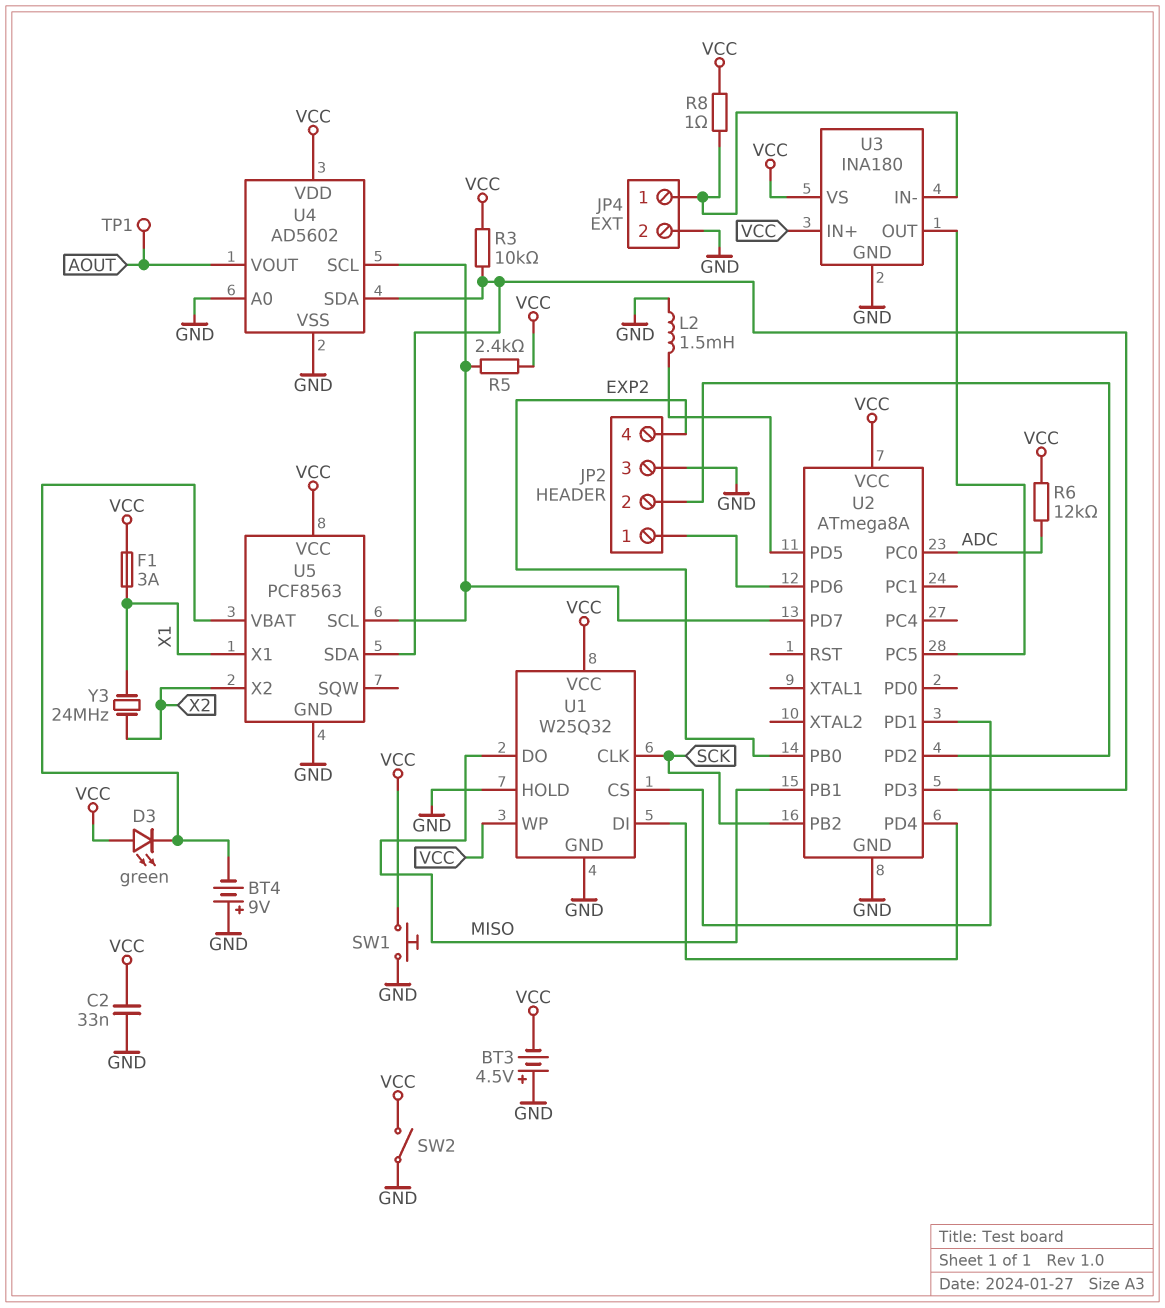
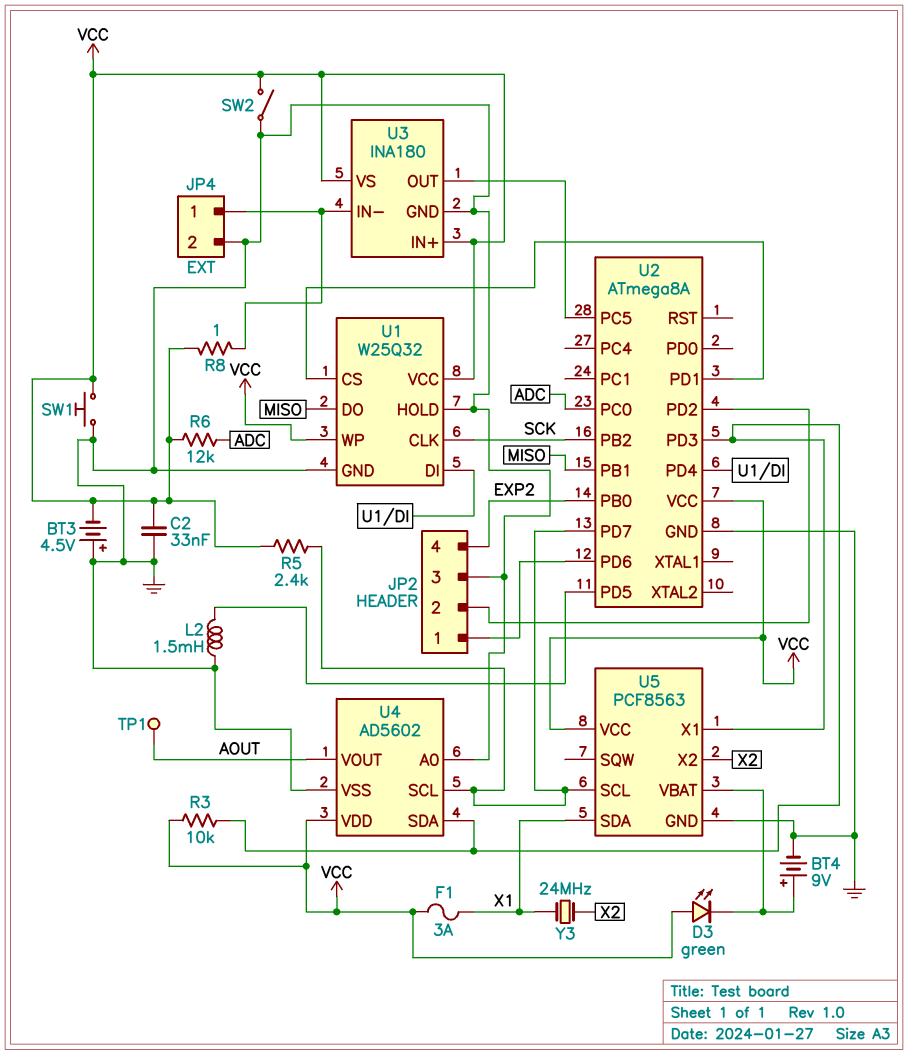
BT4: 9V (plus GND, minus U5/VBAT) -> 9V (plus U5/VBAT, minus GND)
U5 pin SDA: U2/PD3 -> X1
U5 pin X1: X1 -> U2/PD3

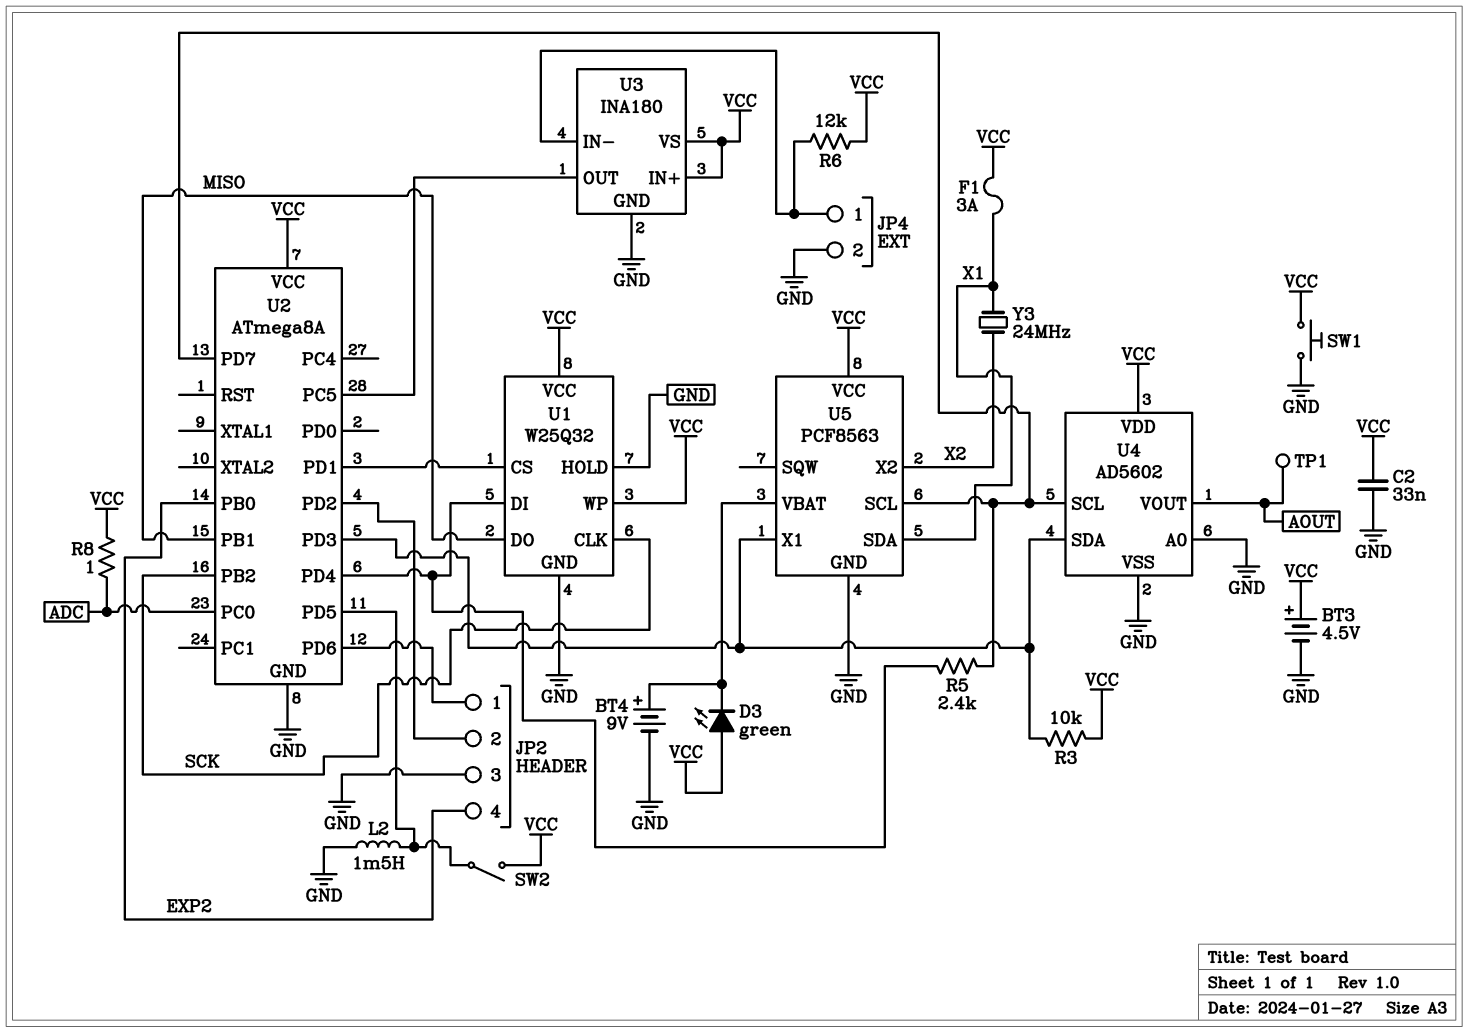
BT3: 4.5V (plus GND, minus VCC) -> 4.5V (plus VCC, minus GND)
R5: 2.4k (U2/PD7, VCC) -> 2.4k (U1/DI, U2/PD7)
R6: 12k (ADC, VCC) -> 12k (JP4/1, VCC)
R8: 1 (JP4/1, VCC) -> 1 (ADC, VCC)
SW2: switch (GND, VCC) -> switch (U2/PD5, VCC)

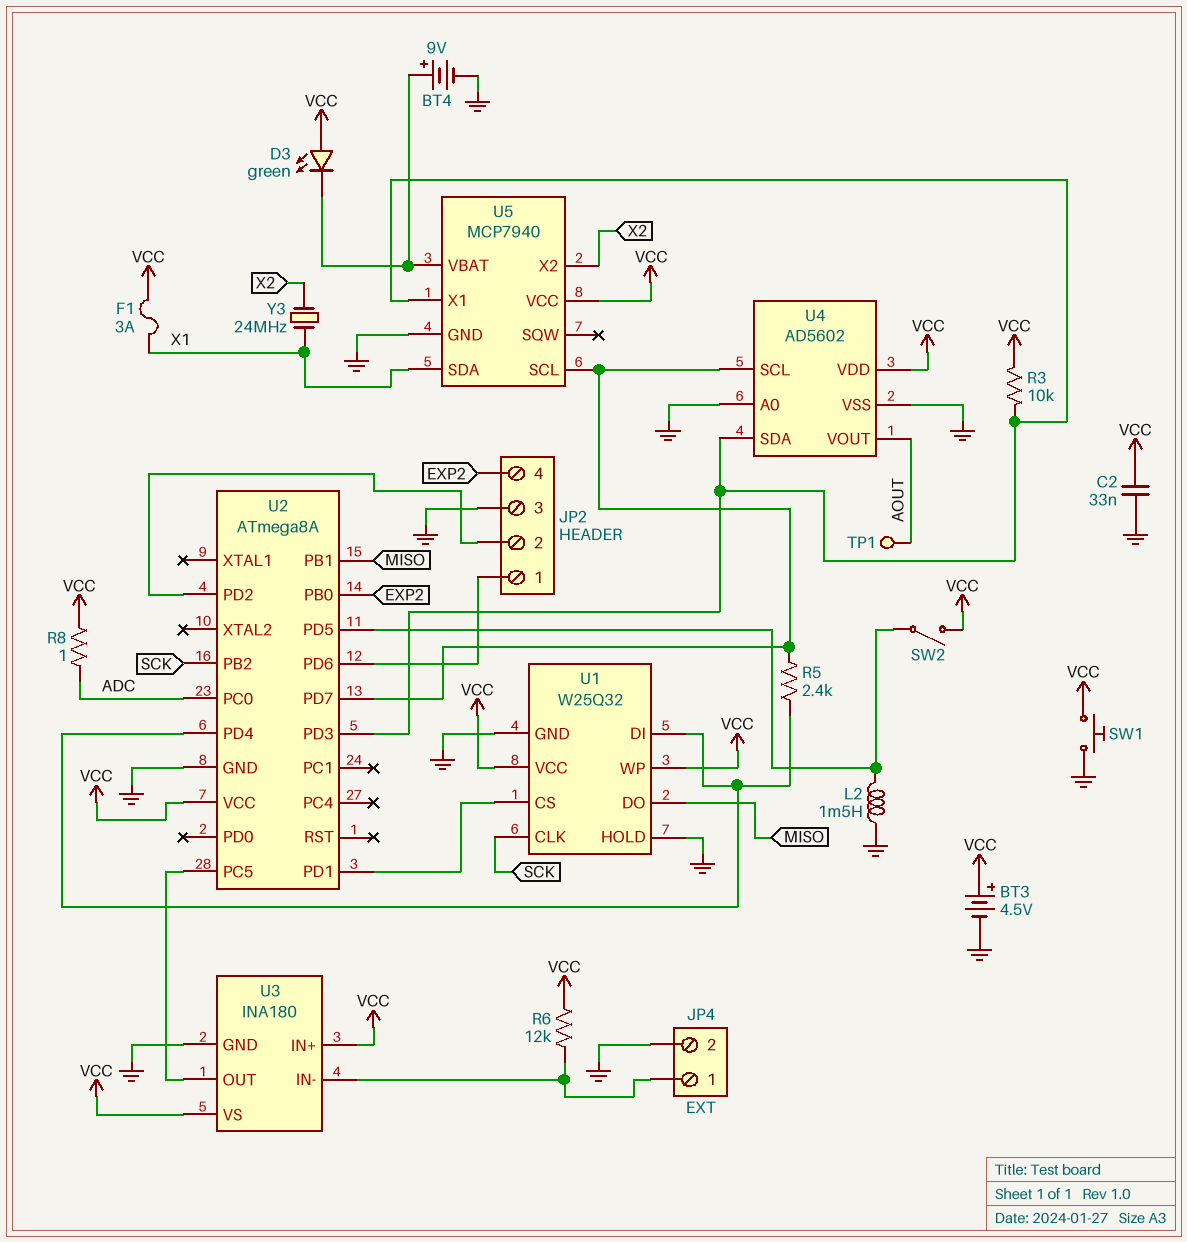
U5: PCF8563 -> MCP7940

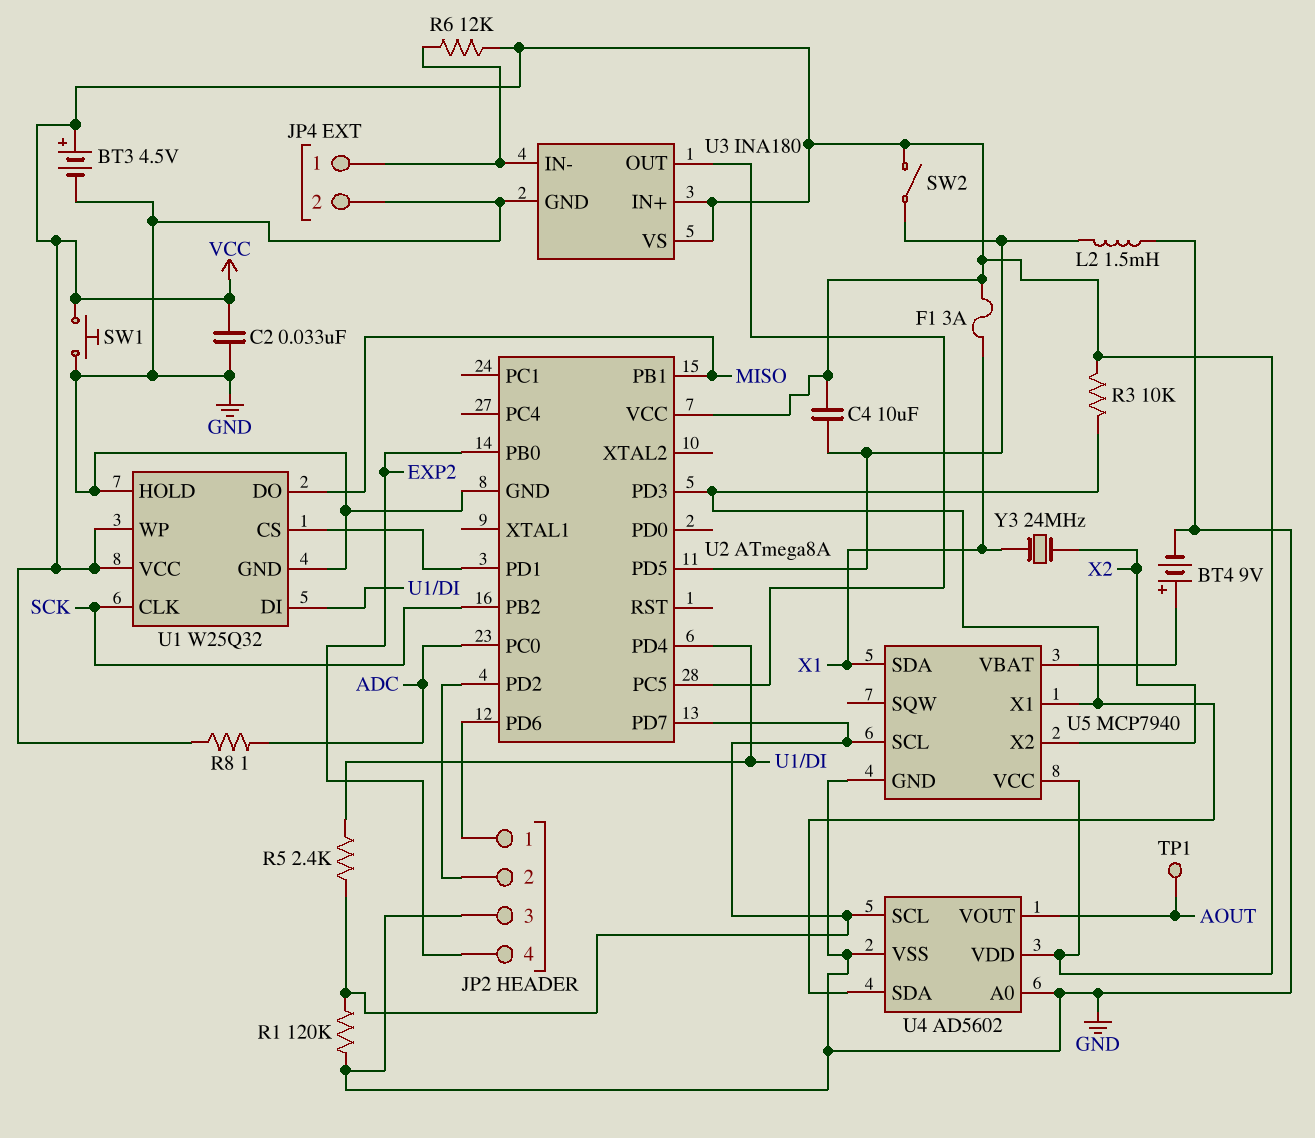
C4: none -> 10uF (U2/PD5, VCC)
D3: LED green (A VCC, K U5/VBAT) -> none
R1: none -> 120k (GND, U2/PD7)

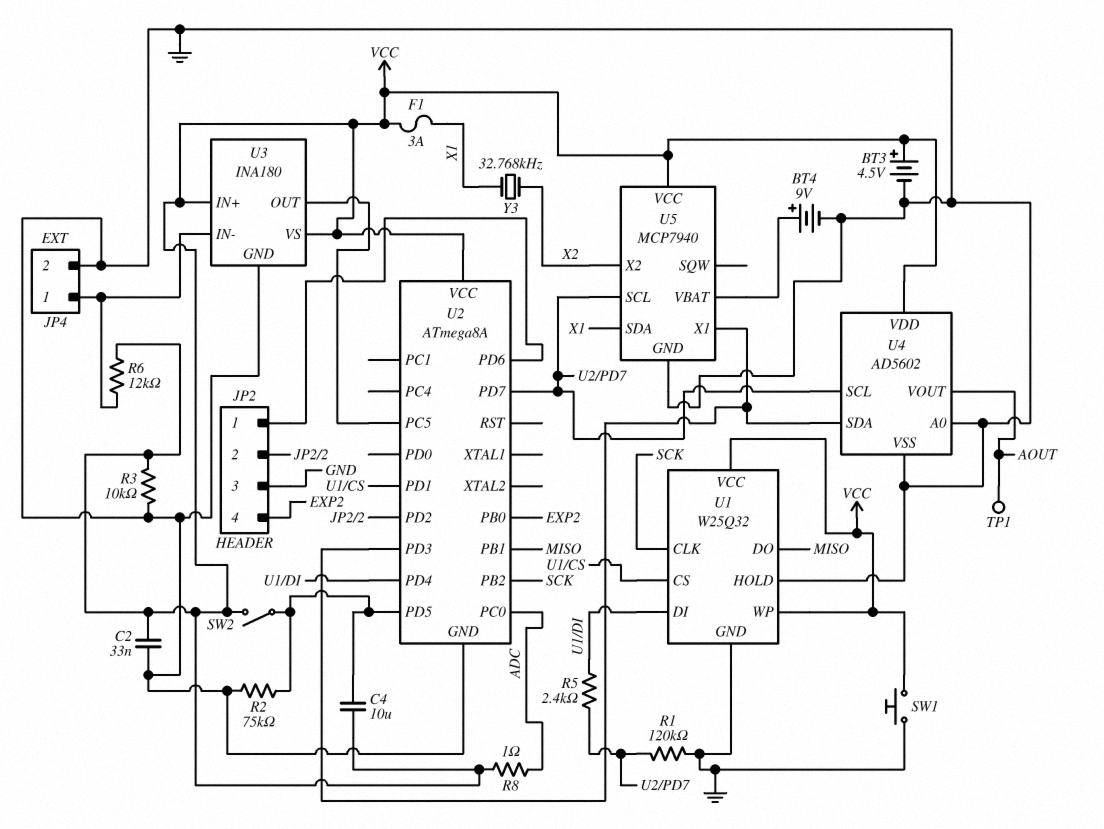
L2: 1.5mH (GND, U2/PD5) -> none
R2: none -> 75k (GND, U2/PD5)
R3: 10k (U2/PD3, VCC) -> 10k (GND, VCC)
Y3: 24MHz (X1, X2) -> 32.768kHz (X1, X2)

